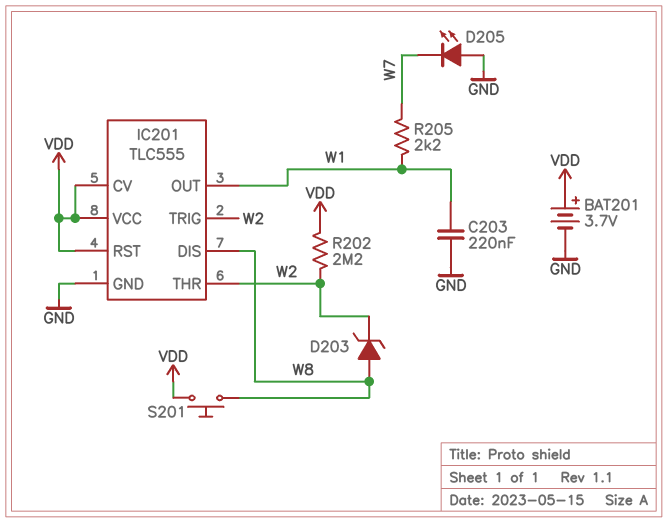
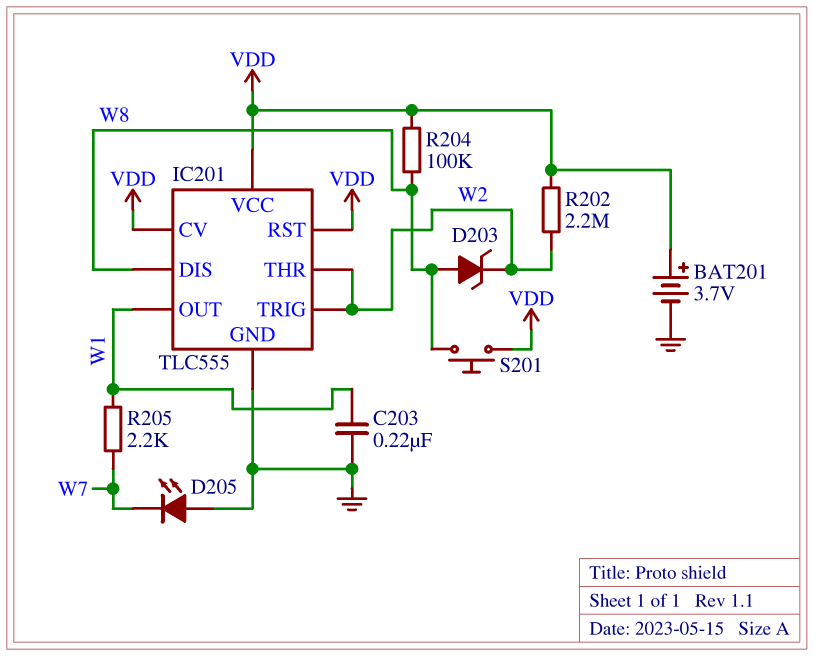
R204: none -> 100k (VDD, W8)

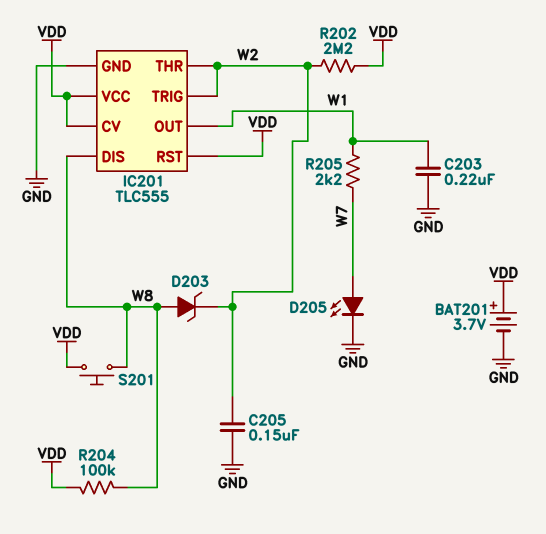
C205: none -> 150nF (GND, W2)
D205: LED (A GND, K W7) -> LED (A W7, K GND)

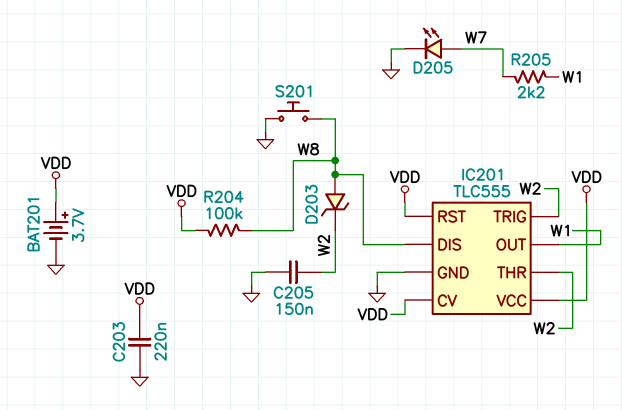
C203: 220nF (GND, W1) -> 220nF (GND, VDD)
R202: 2.2M (VDD, W2) -> none
S201: button (VDD, W8) -> button (GND, W8)

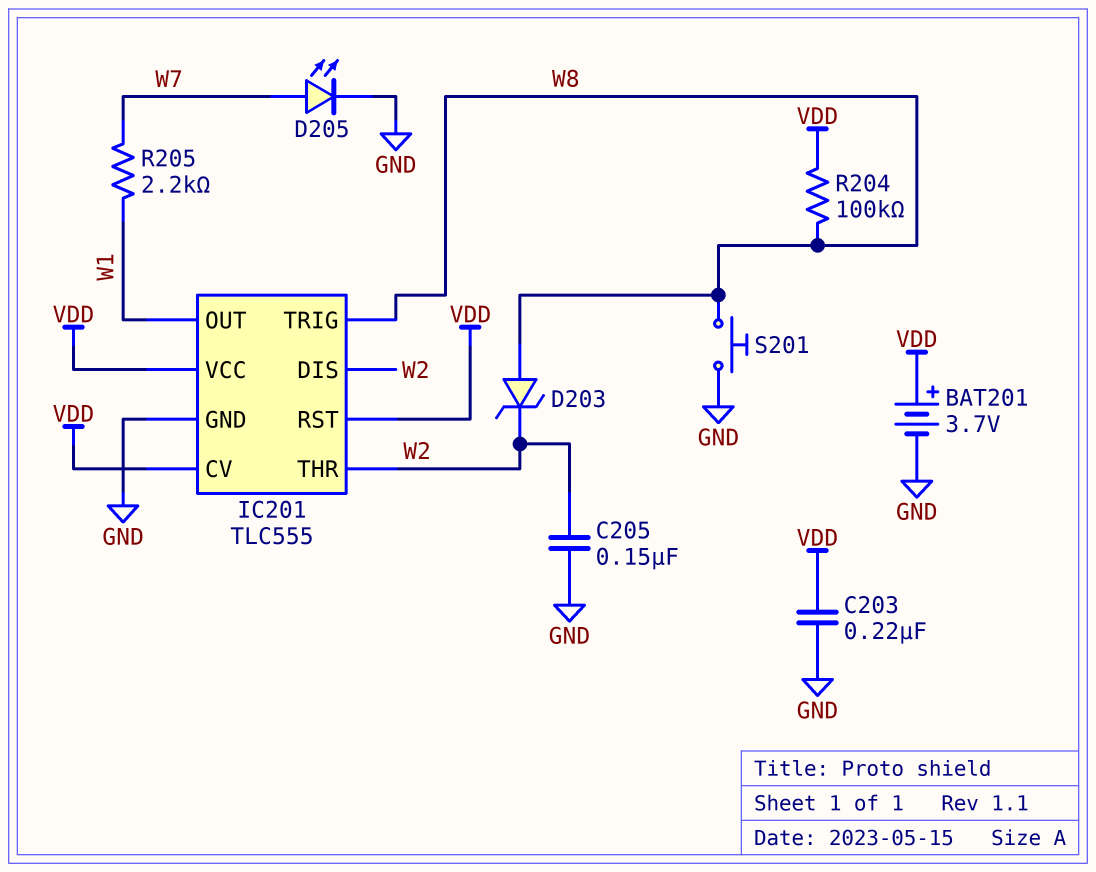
IC201 pin DIS: W8 -> W2
IC201 pin TRIG: W2 -> W8

